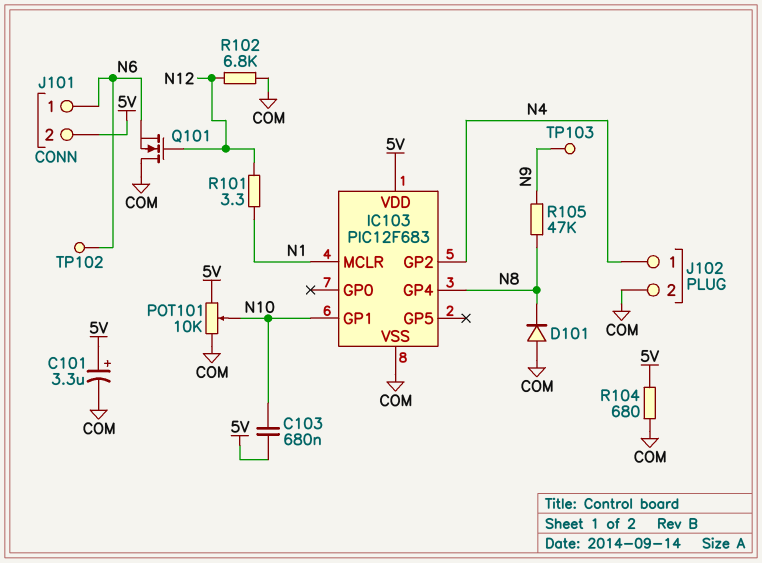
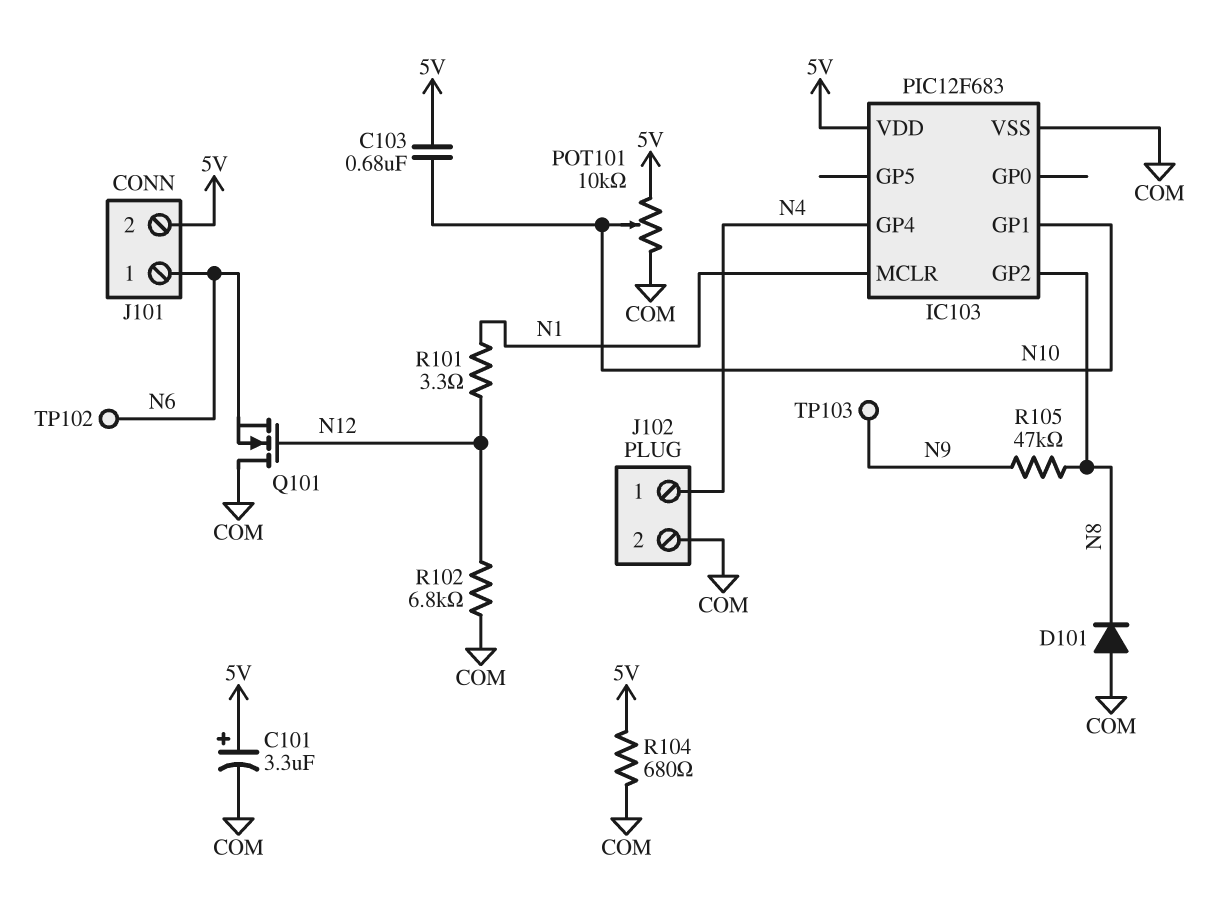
IC103 pin GP2: N4 -> N8
IC103 pin GP4: N8 -> N4

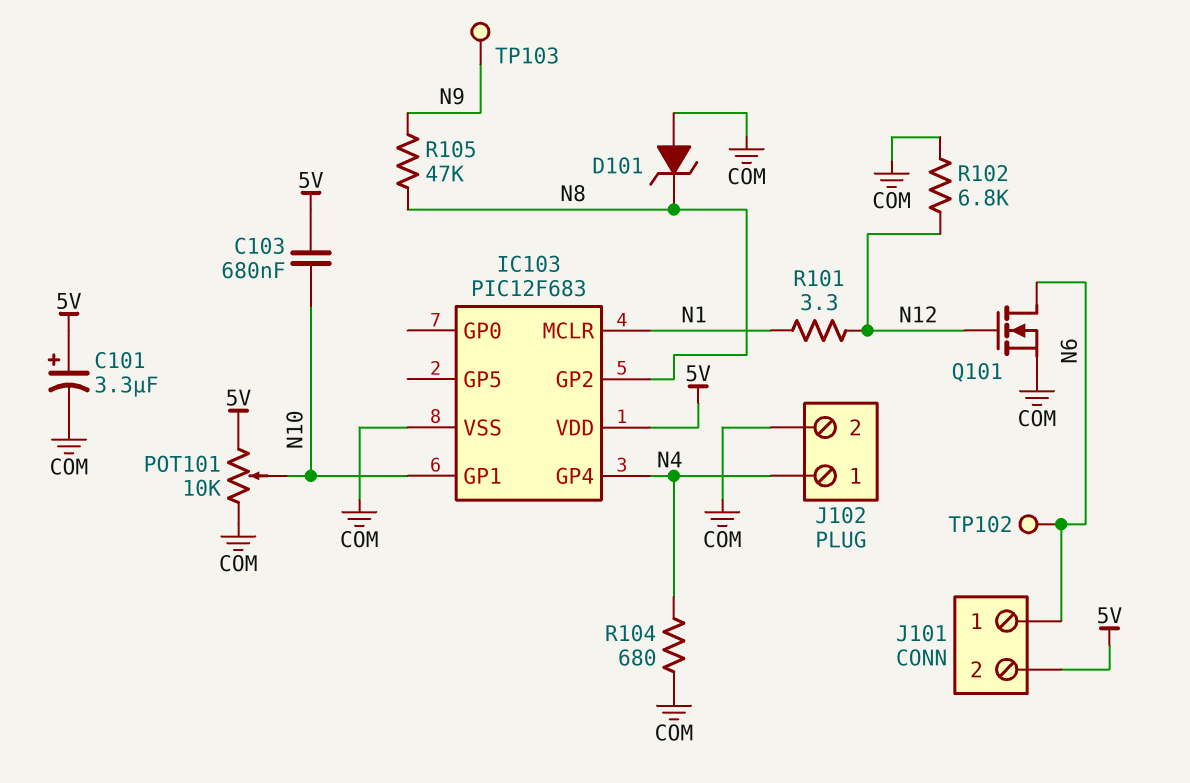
D101: diode (A COM, K N8) -> zener (A COM, K N8)
Q101: NMOS (G N12, D COM, S N6) -> NMOS (G N12, D N6, S COM)
R104: 680 (5V, COM) -> 680 (COM, N4)

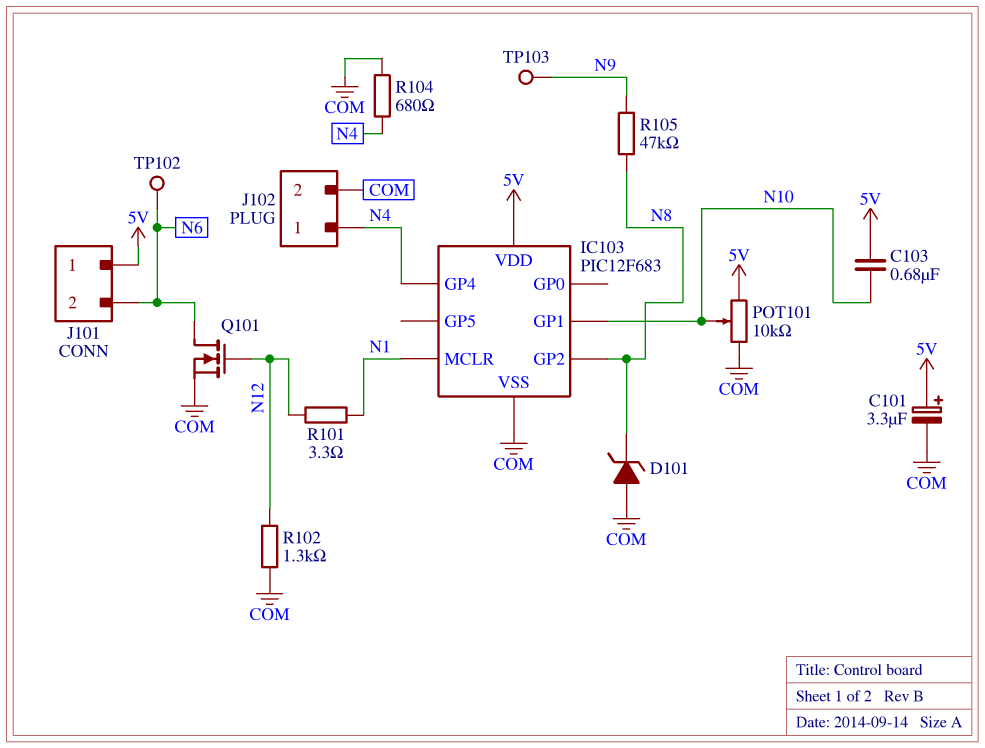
J101 pin 1: N6 -> 5V
J101 pin 2: 5V -> N6
R102: 6.8k (COM, N12) -> 1.3k (COM, N12)

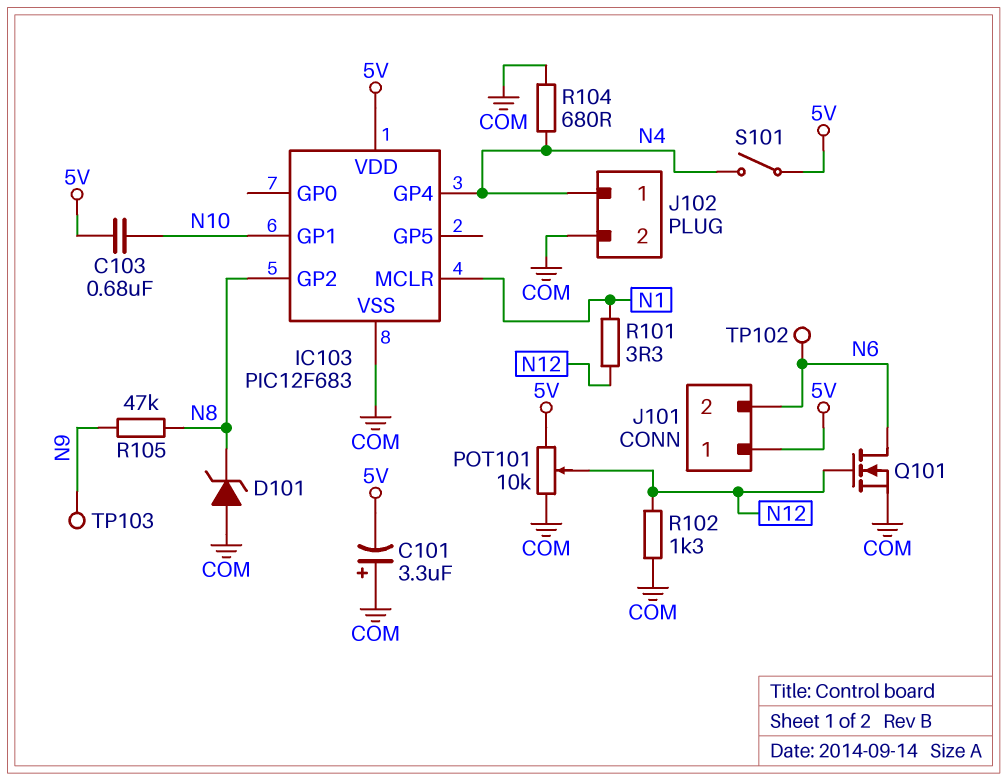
C101: 3.3uF (plus 5V, minus COM) -> 3.3uF (plus COM, minus 5V)
POT101: 10k (5V, COM, wiper N10) -> 10k (5V, COM, wiper N12)
S101: none -> switch (5V, N4)

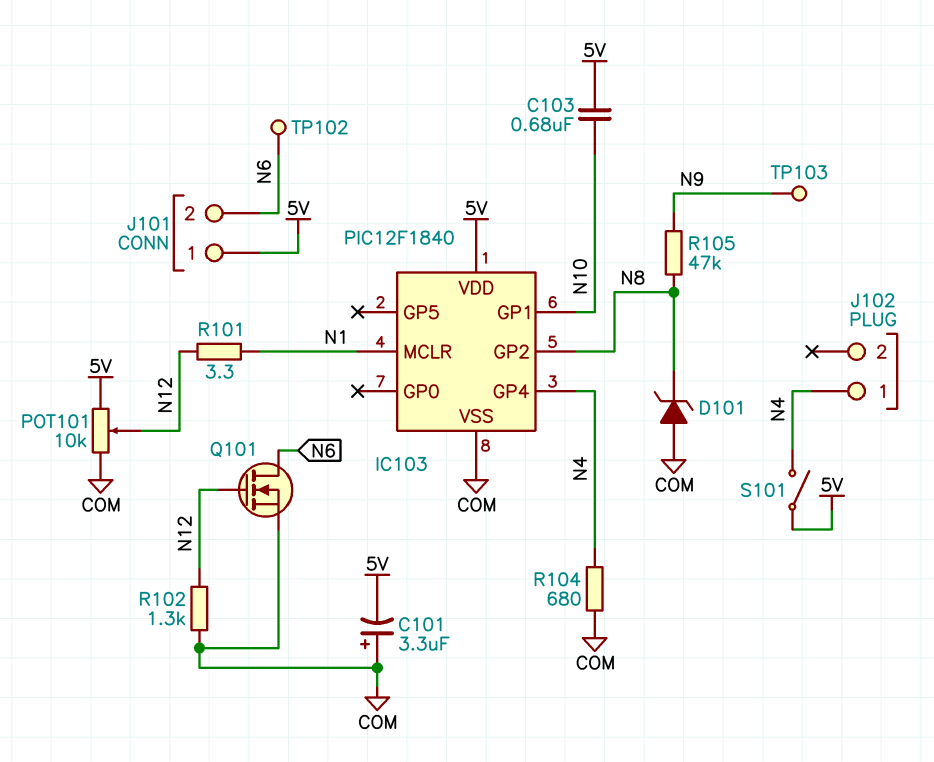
IC103: PIC12F683 -> PIC12F1840
J102 pin 2: COM -> none

